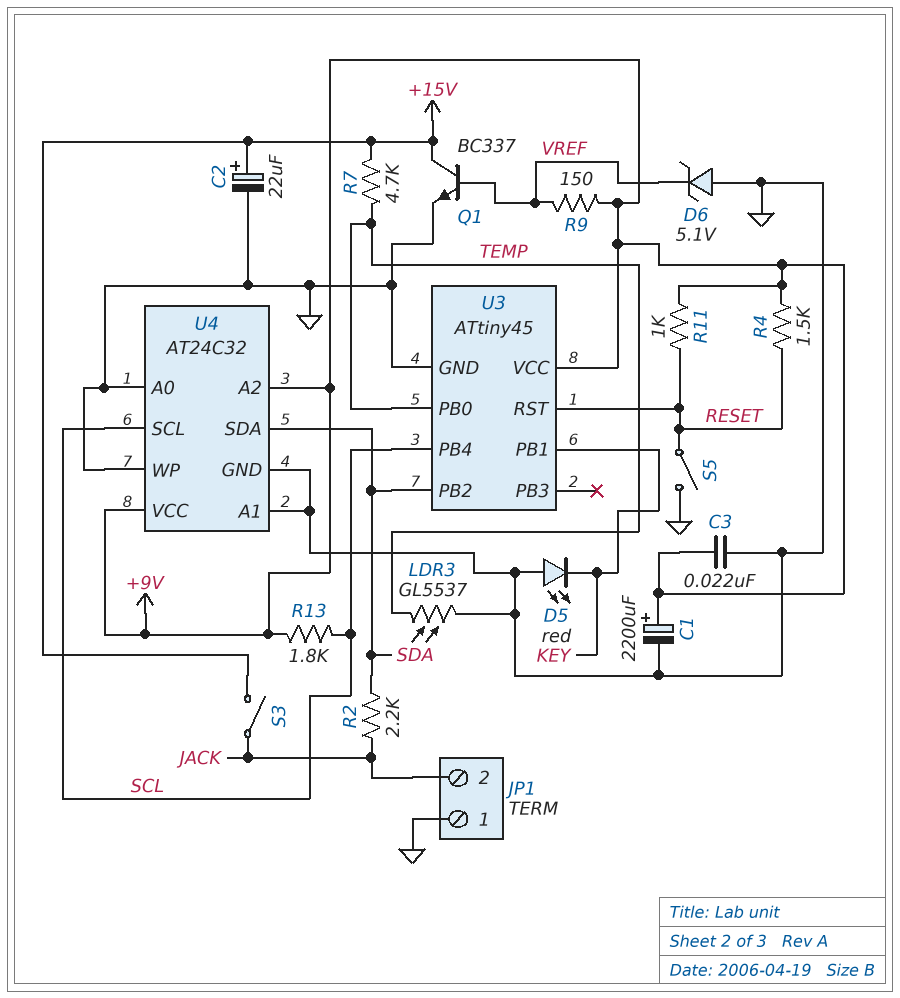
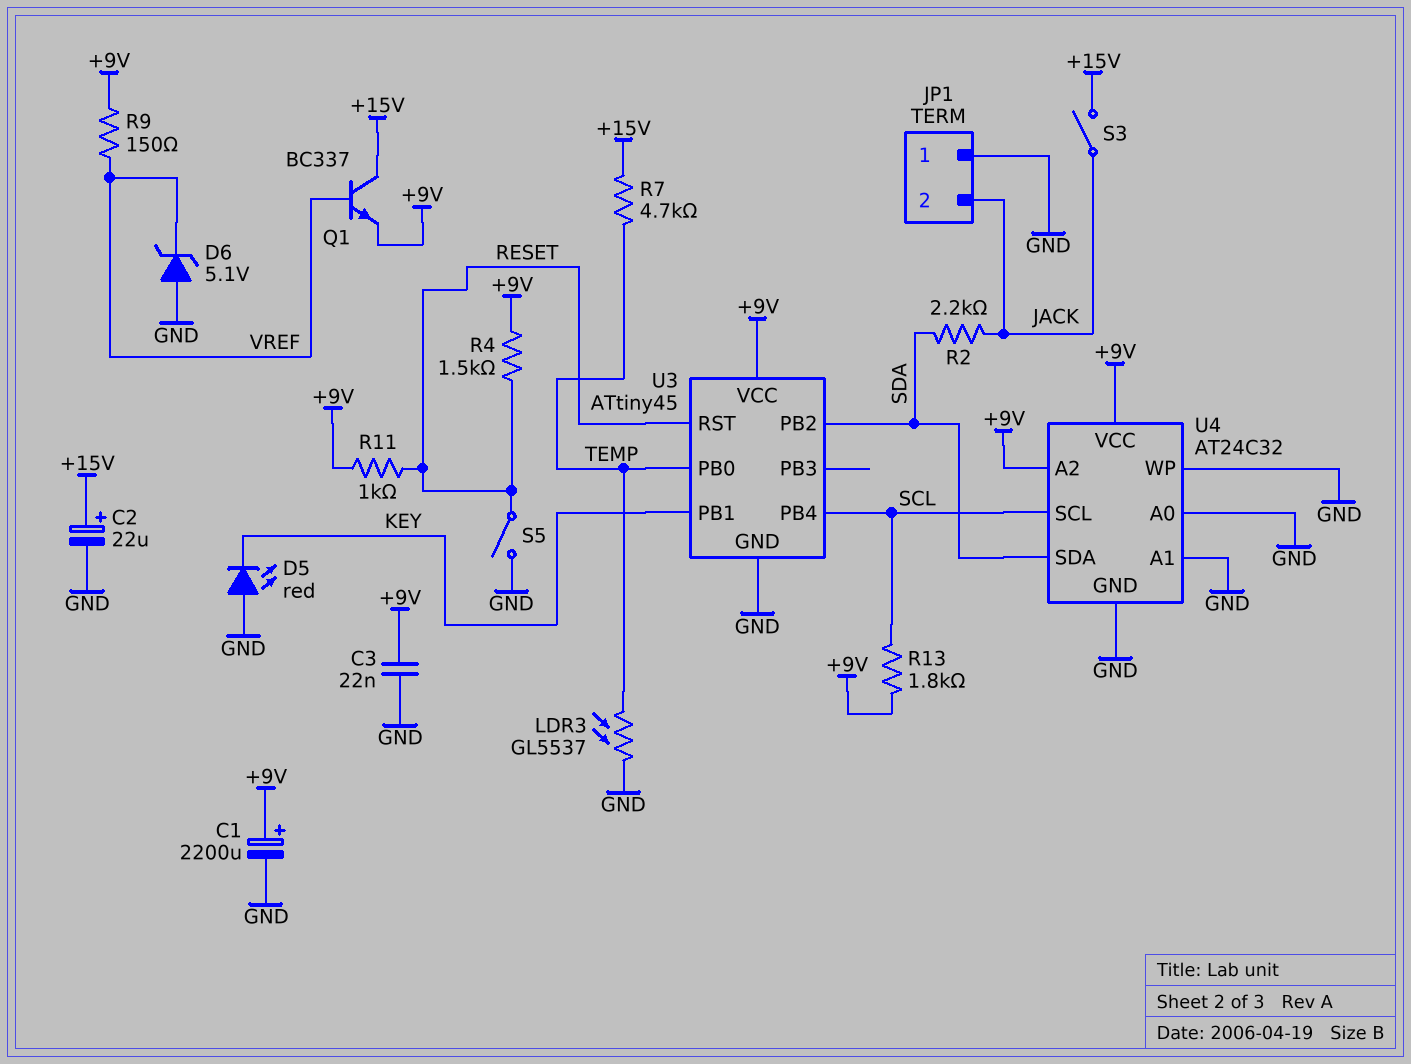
Q1: NPN BC337 (B VREF, C +15V, E GND) -> NPN BC337 (B VREF, C +15V, E +9V)

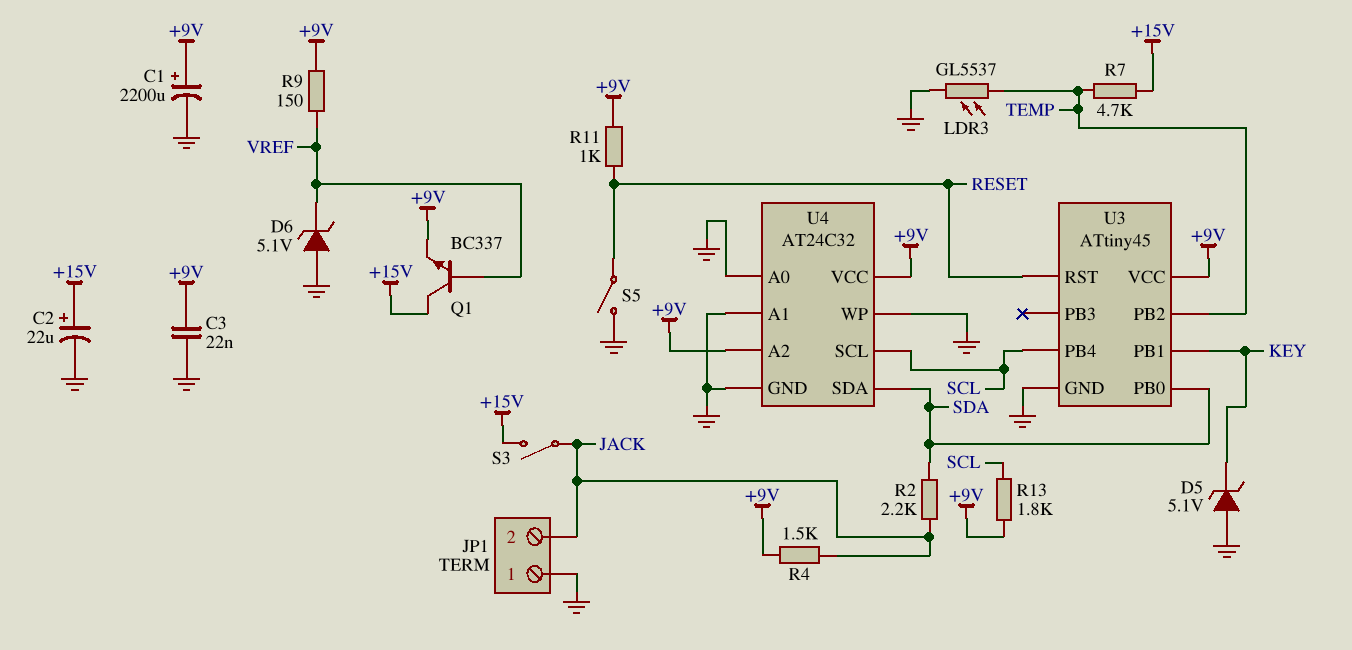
D5: LED red (A GND, K KEY) -> zener 5.1V (A GND, K KEY)
R4: 1.5k (+9V, RESET) -> 1.5k (+9V, JACK)
U3 pin PB0: TEMP -> SDA
U3 pin PB2: SDA -> TEMP

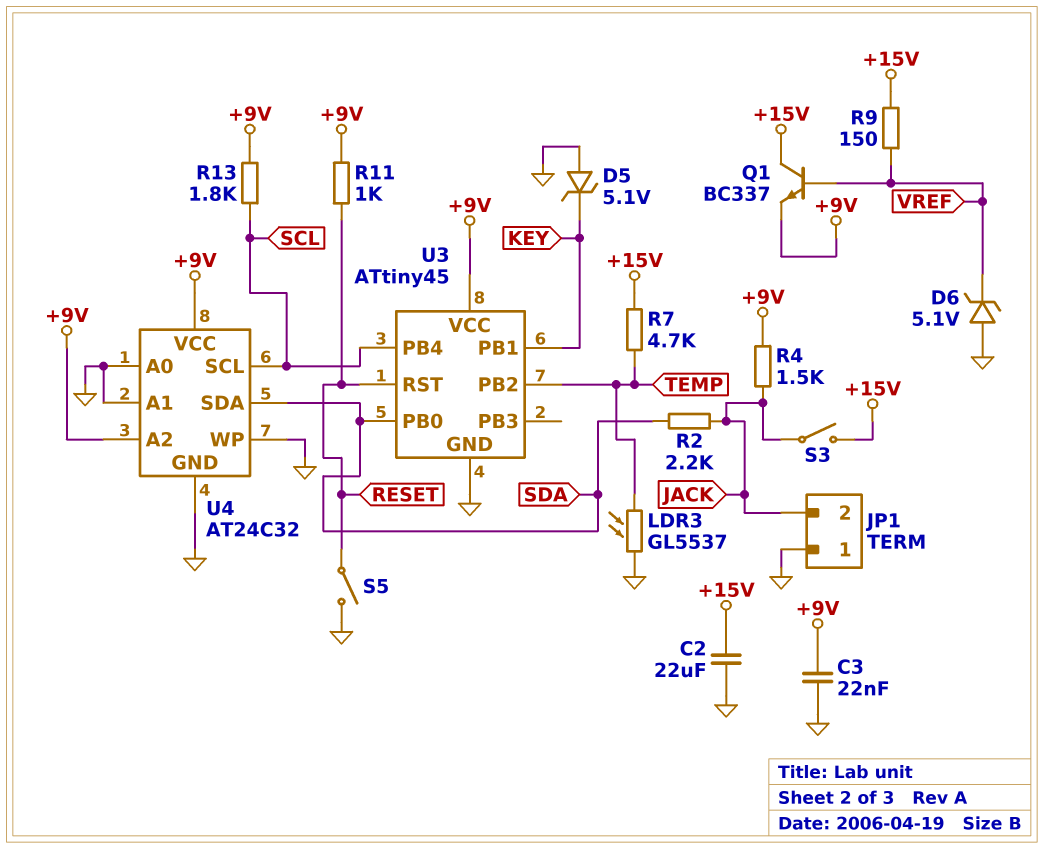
C1: 2200uF (plus +9V, minus GND) -> none
C2: 22uF (plus +15V, minus GND) -> 22uF (+15V, GND)
R9: 150 (+9V, VREF) -> 150 (+15V, VREF)

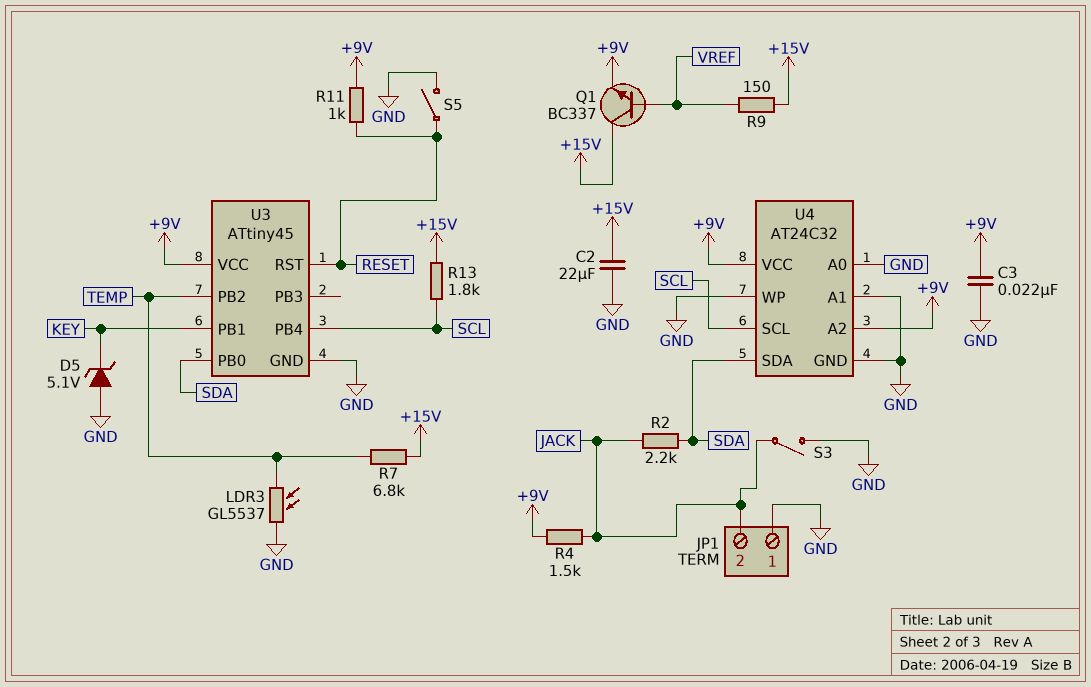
D6: zener 5.1V (A GND, K VREF) -> none
R7: 4.7k (+15V, TEMP) -> 6.8k (+15V, TEMP)
R13: 1.8k (+9V, SCL) -> 1.8k (+15V, SCL)
S3: switch (+15V, JACK) -> switch (GND, JACK)

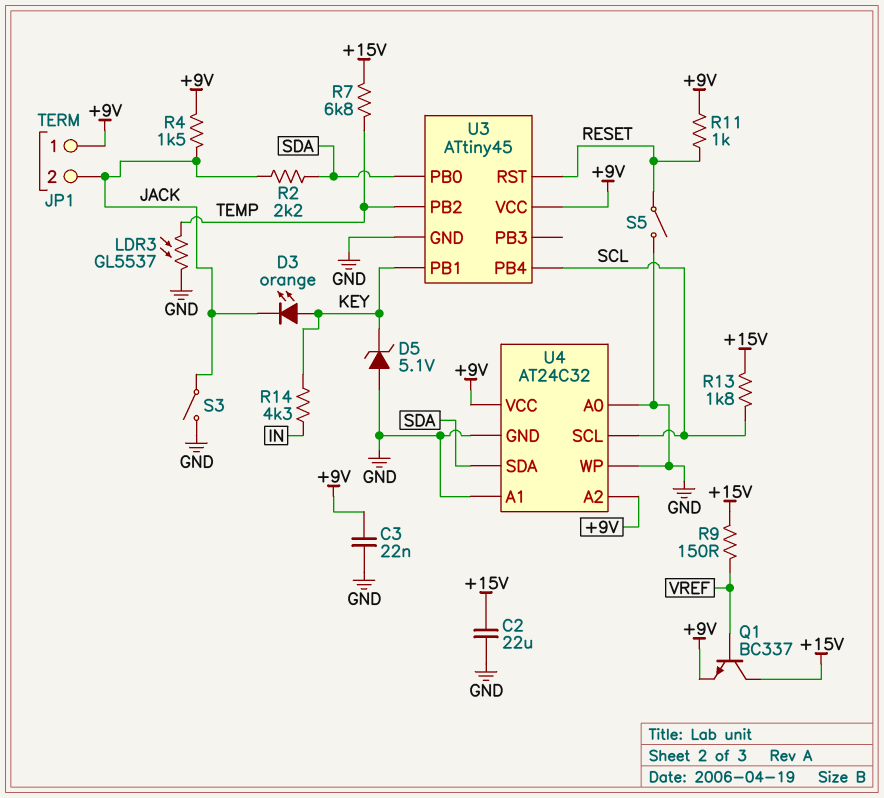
D3: none -> LED orange (A KEY, K JACK)
JP1 pin 1: GND -> +9V
R14: none -> 4.3k (IN, KEY)

